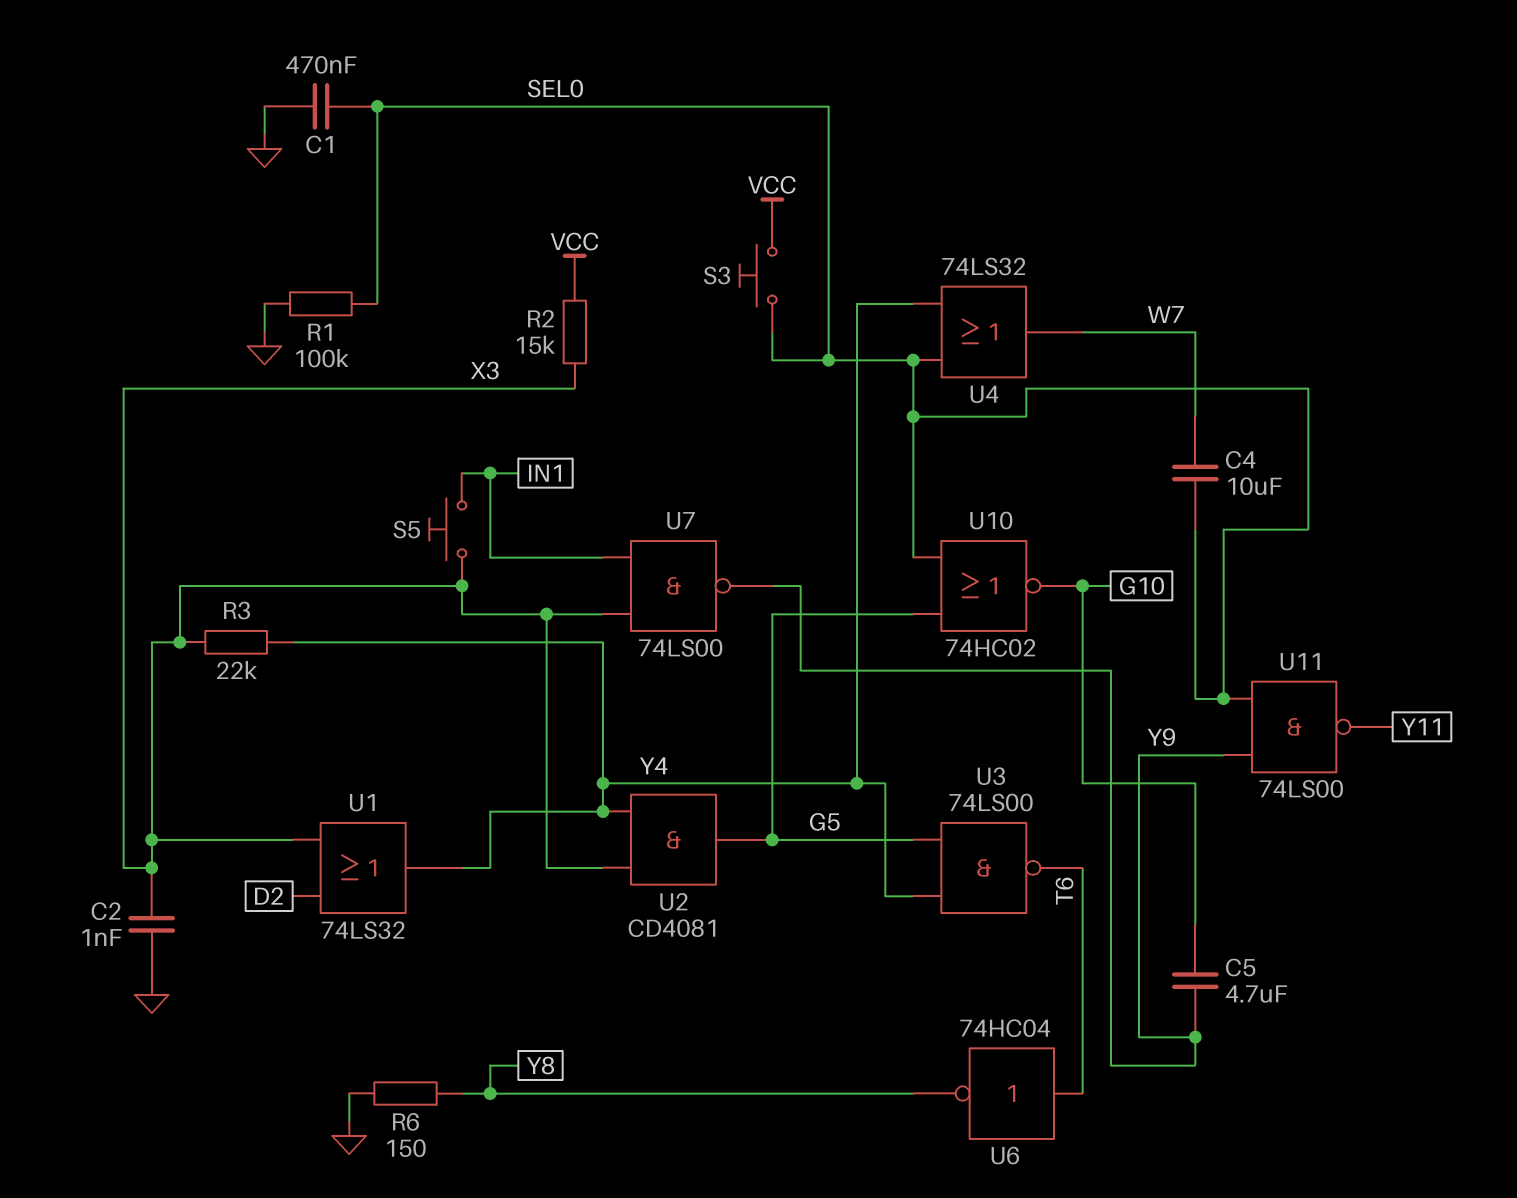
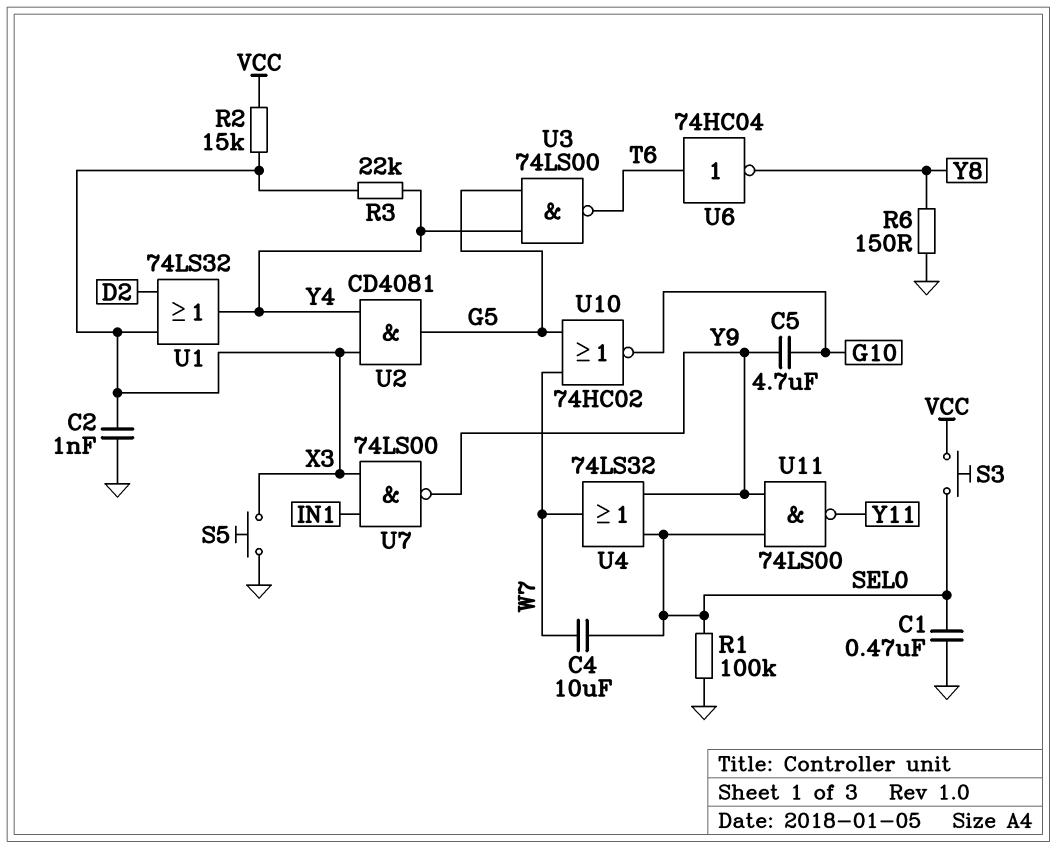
S5: button (IN1, X3) -> button (GND, X3)
U4: OR 74LS32 (in SEL0, in Y4, out W7) -> OR 74LS32 (in SEL0, in Y9, out W7)
U10: NOR 74HC02 (in G5, in SEL0, out G10) -> NOR 74HC02 (in G5, in W7, out G10)

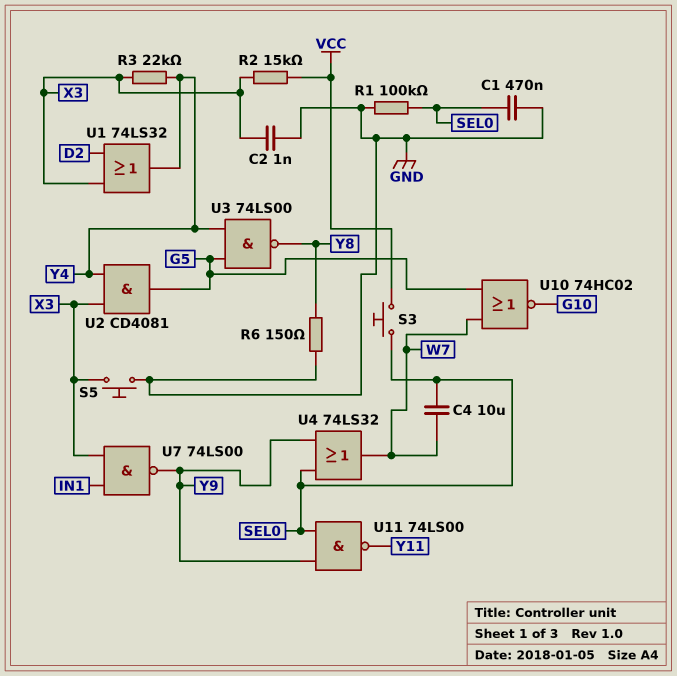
C5: 4.7uF (G10, Y9) -> none
U3: NAND 74LS00 (in G5, in Y4, out T6) -> NAND 74LS00 (in G5, in Y4, out Y8)
U6: NOT 74HC04 (in T6, out Y8) -> none

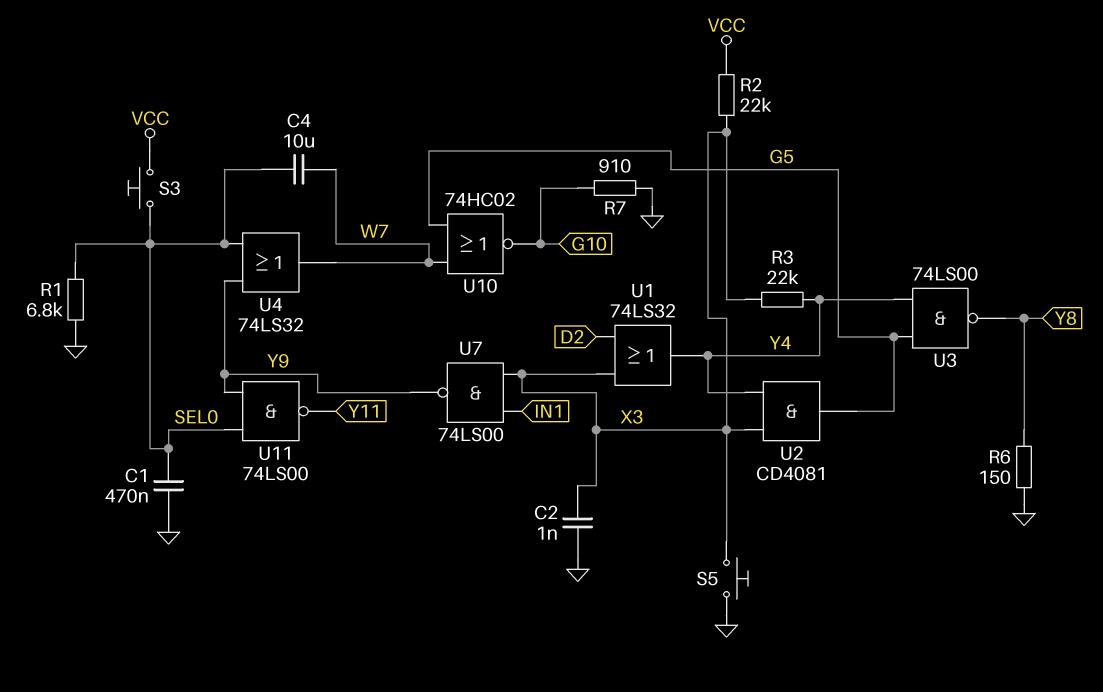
R1: 100k (GND, SEL0) -> 6.8k (GND, SEL0)
R2: 15k (VCC, X3) -> 22k (VCC, X3)
R7: none -> 910 (G10, GND)

